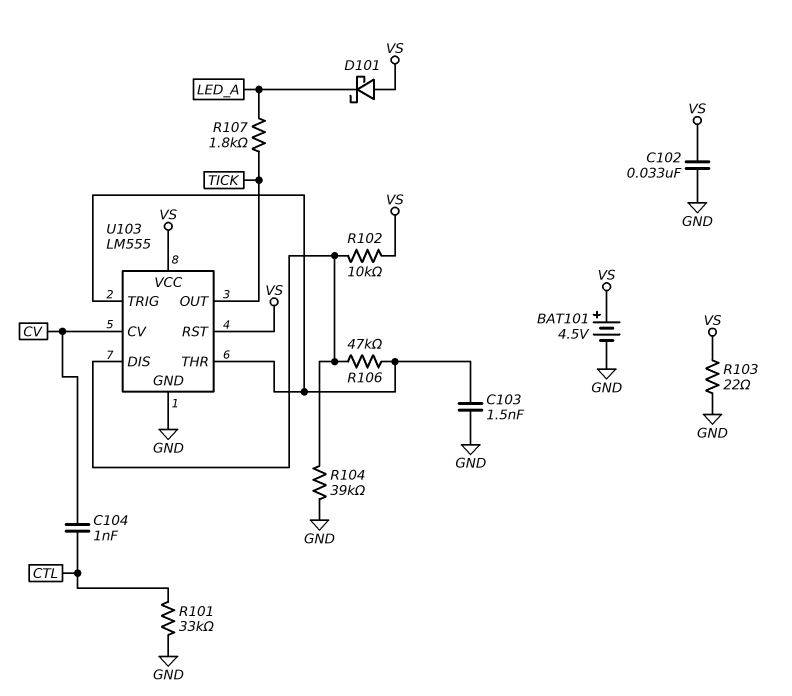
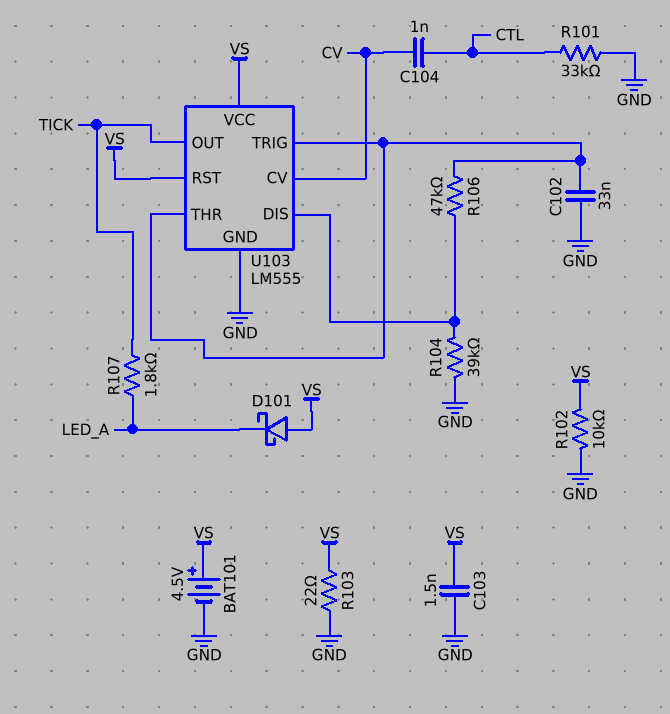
C102: 33nF (GND, VS) -> 33nF (GND, U103/THR)
C103: 1.5nF (GND, U103/THR) -> 1.5nF (GND, VS)
R102: 10k (U103/DIS, VS) -> 10k (GND, VS)

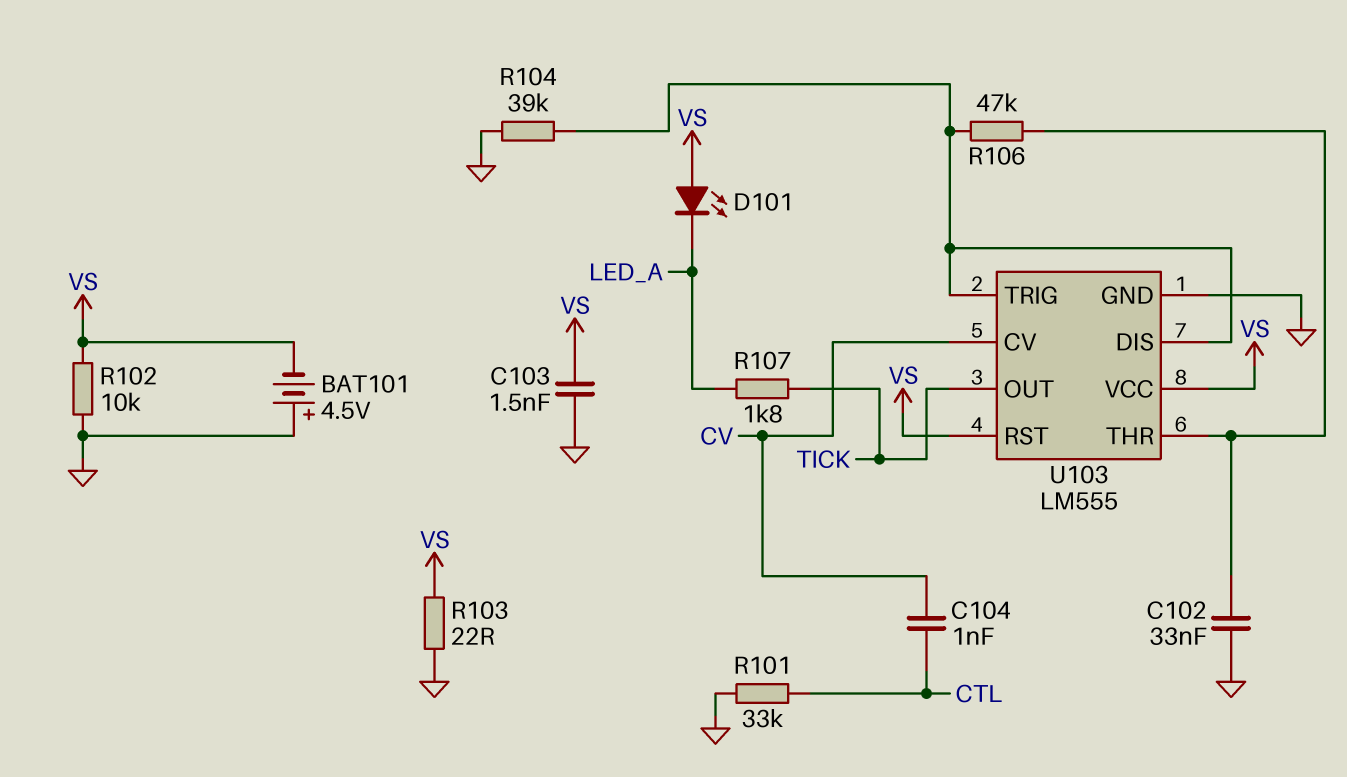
BAT101: 4.5V (plus VS, minus GND) -> 4.5V (plus GND, minus VS)
D101: schottky (A VS, K LED_A) -> LED (A VS, K LED_A)
U103 pin TRIG: U103/THR -> U103/DIS

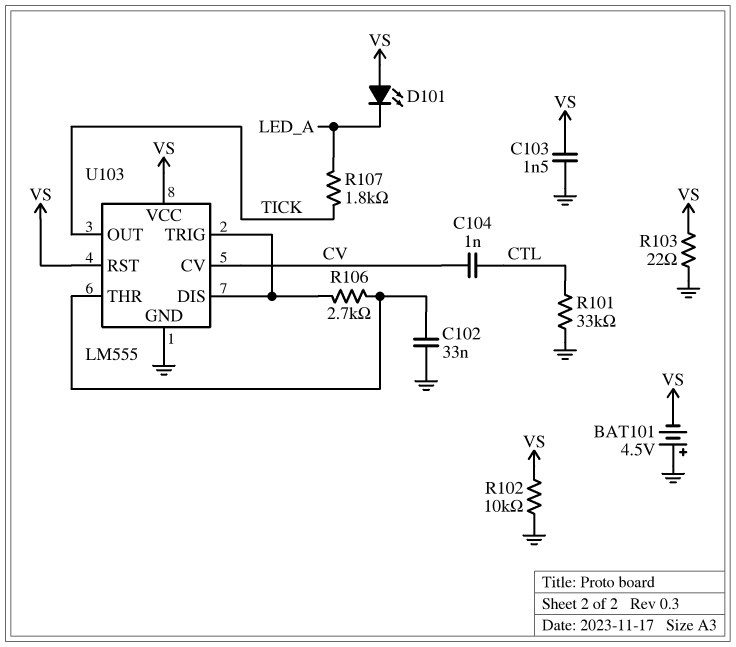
R104: 39k (GND, U103/DIS) -> none
R106: 47k (U103/DIS, U103/THR) -> 2.7k (U103/DIS, U103/THR)

